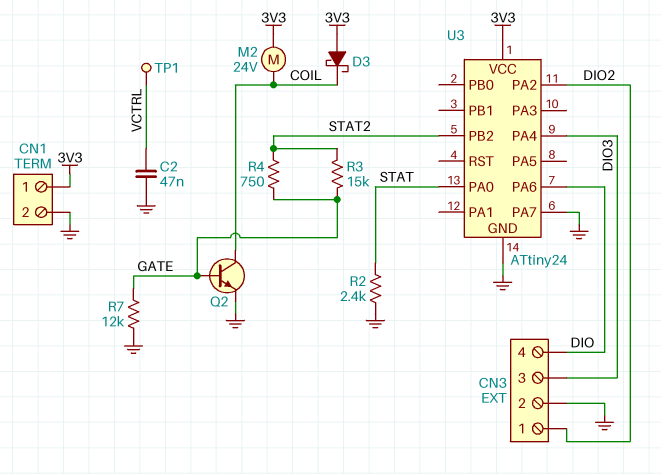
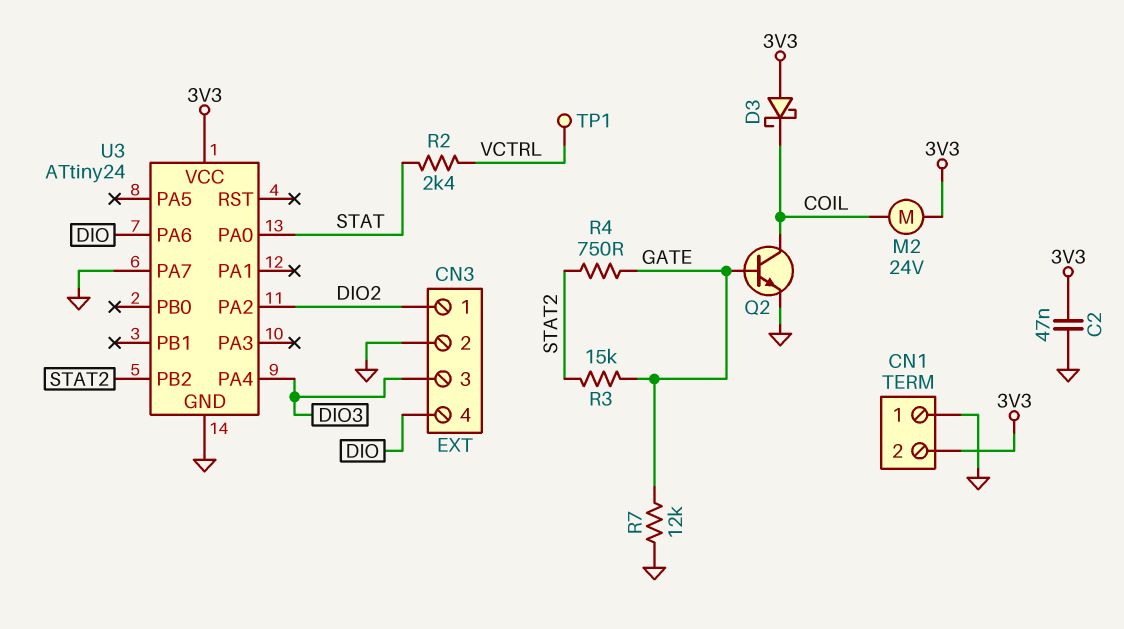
C2: 47nF (GND, VCTRL) -> 47nF (3V3, GND)
CN1 pin 1: 3V3 -> GND
CN1 pin 2: GND -> 3V3
R2: 2.4k (GND, STAT) -> 2.4k (STAT, VCTRL)

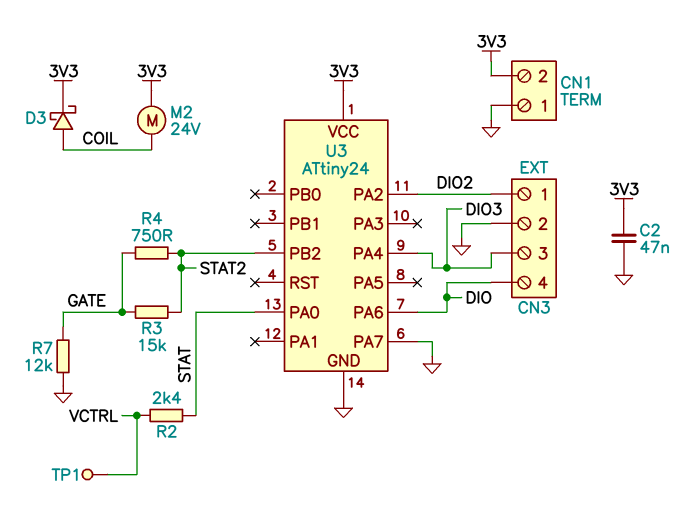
D3: schottky (A 3V3, K COIL) -> schottky (A COIL, K 3V3)
Q2: NPN (B GATE, C COIL, E GND) -> none

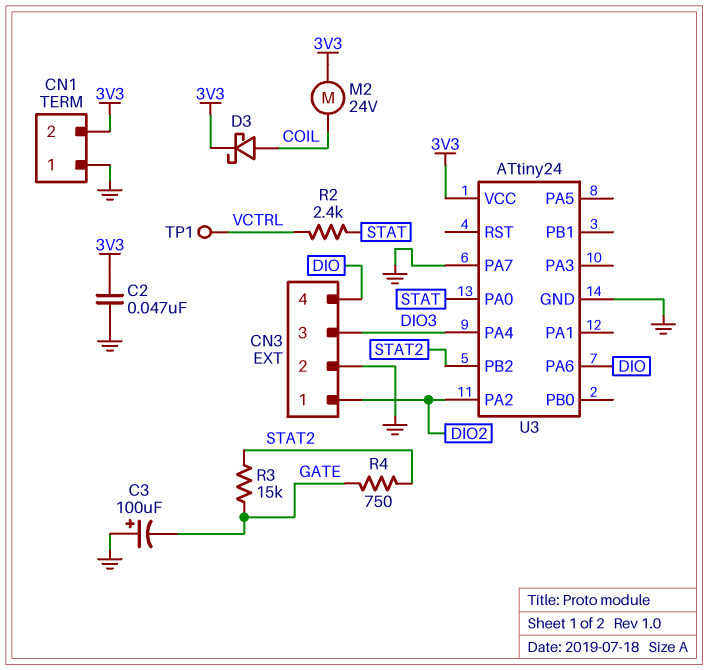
C3: none -> 100uF (plus GND, minus GATE)
R7: 12k (GATE, GND) -> none

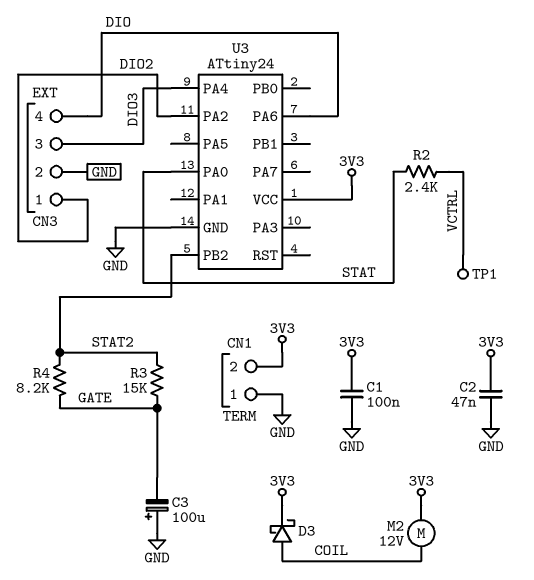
C1: none -> 100nF (3V3, GND)
M2: motor 24V (3V3, COIL) -> motor 12V (3V3, COIL)
R4: 750 (GATE, STAT2) -> 8.2k (GATE, STAT2)
U3 pin PA7: GND -> none

